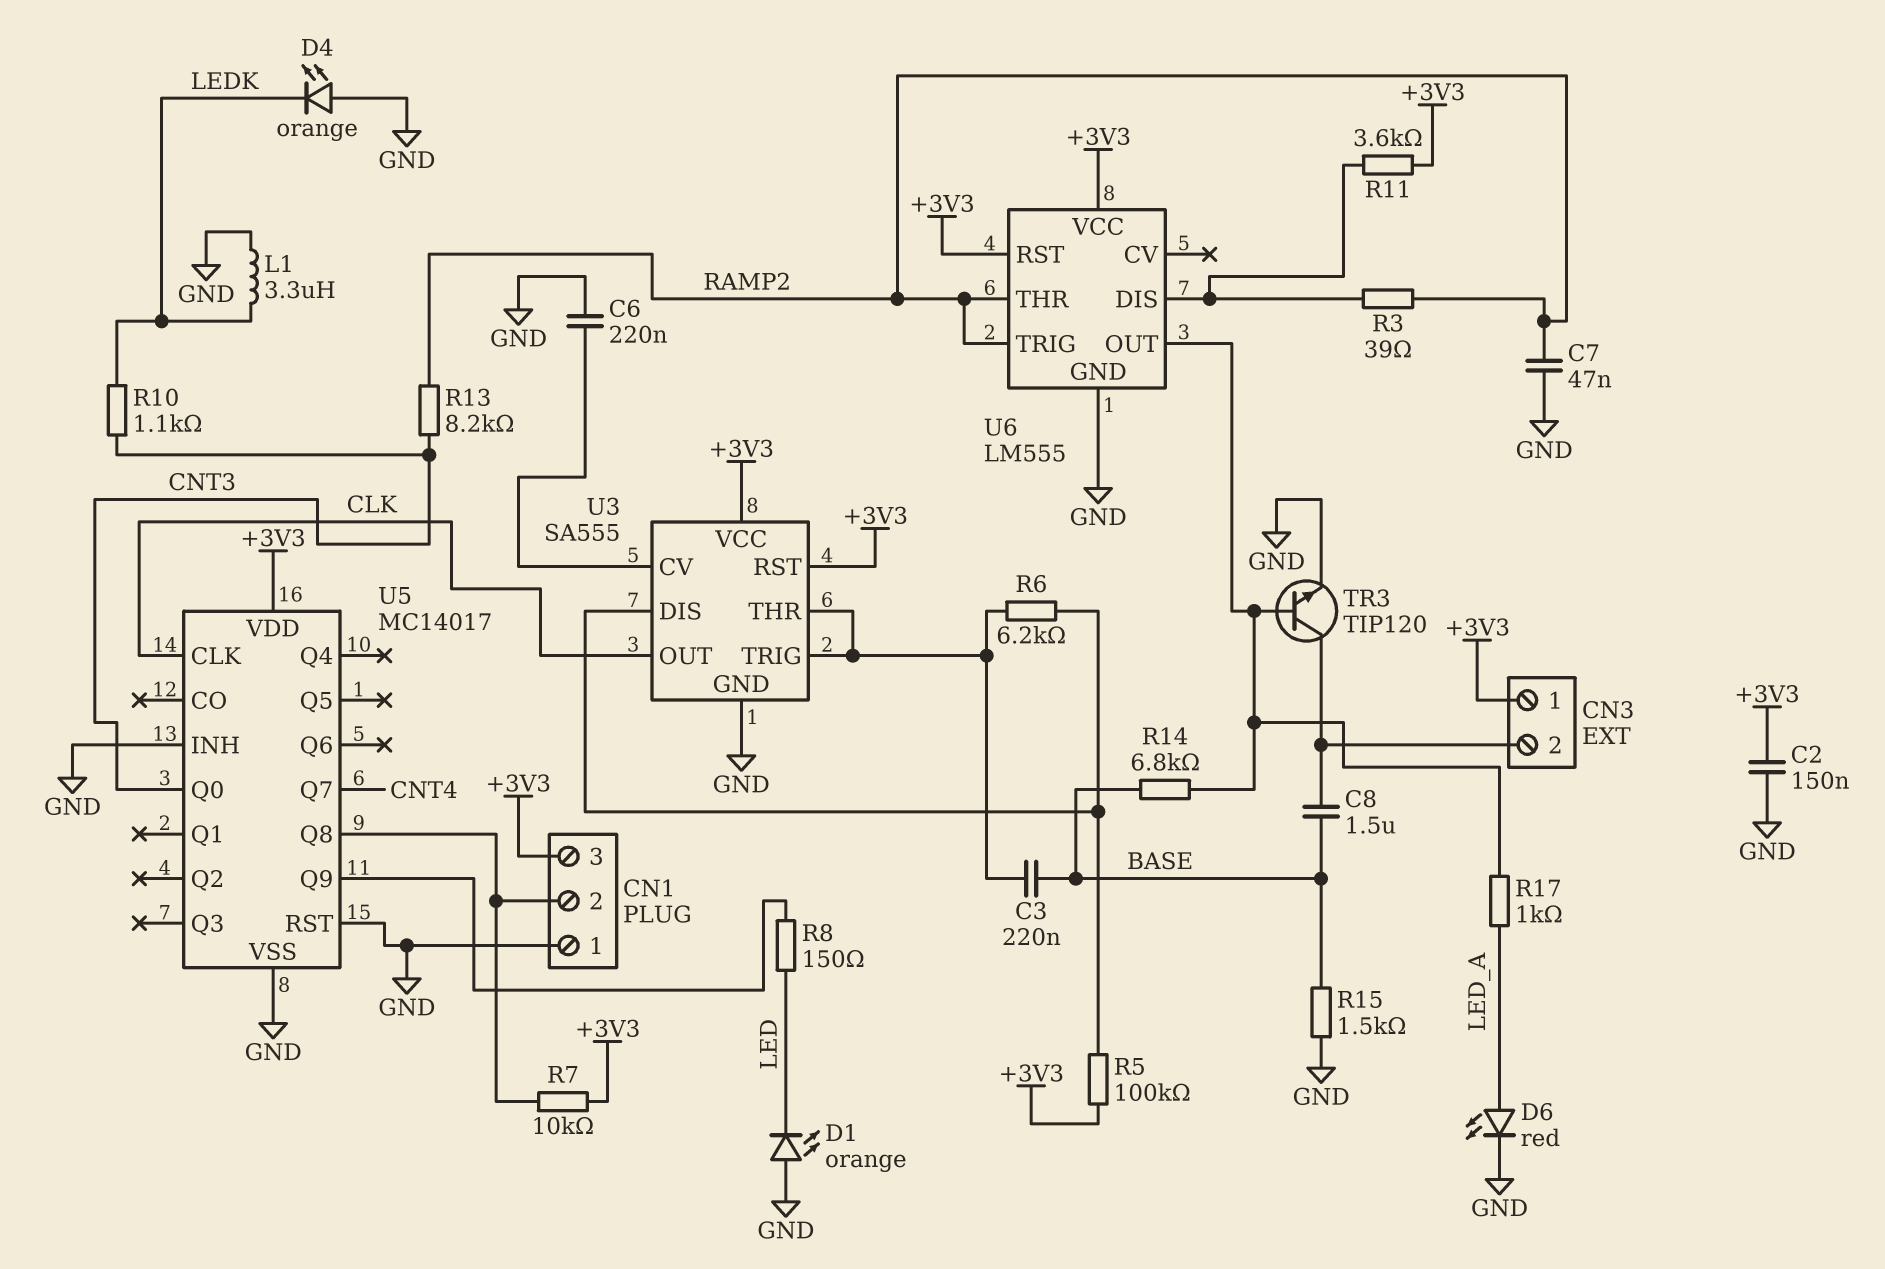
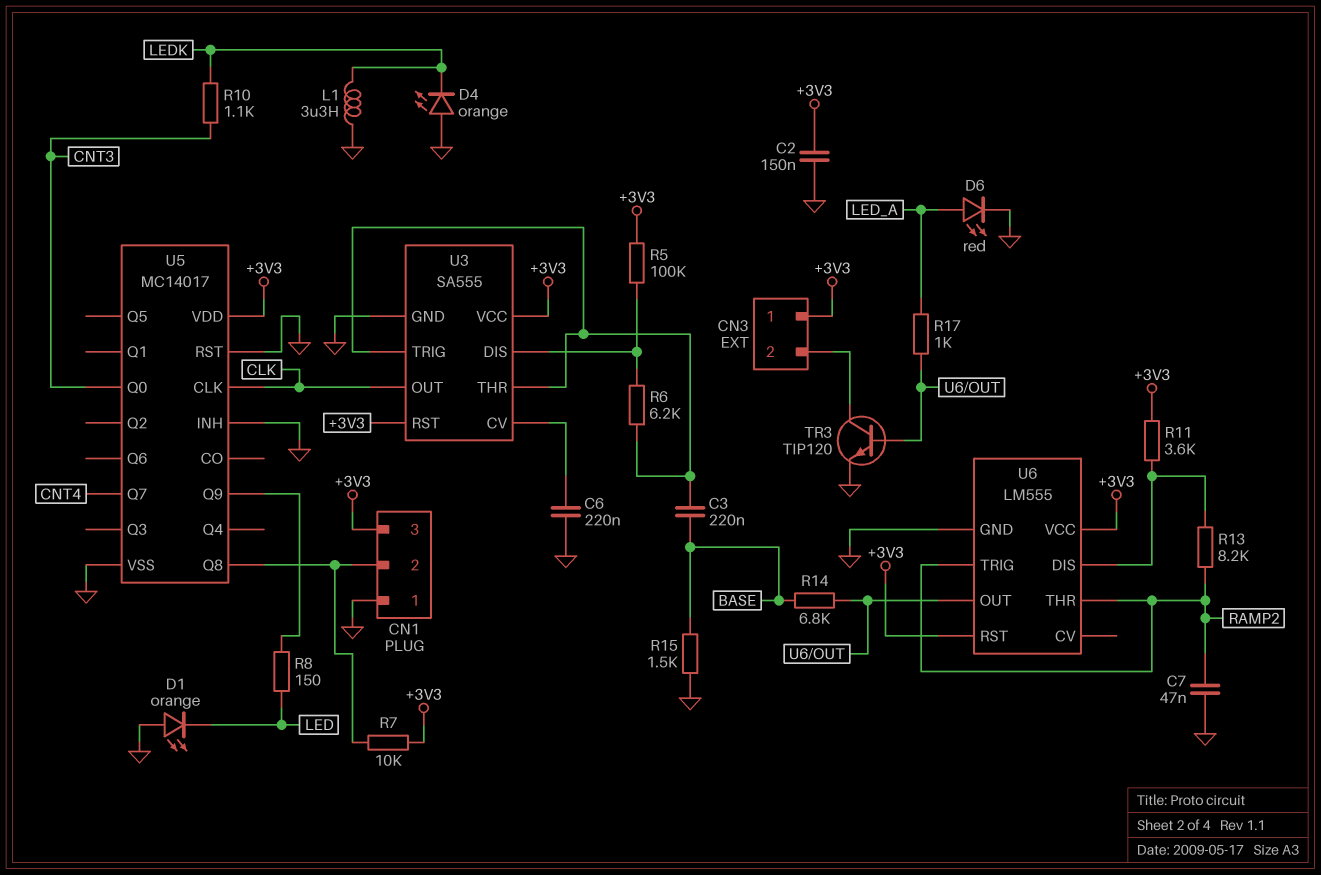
C8: 1.5uF (BASE, CN3/2) -> none
R3: 39 (RAMP2, U6/DIS) -> none
R13: 8.2k (CNT3, RAMP2) -> 8.2k (RAMP2, U6/DIS)

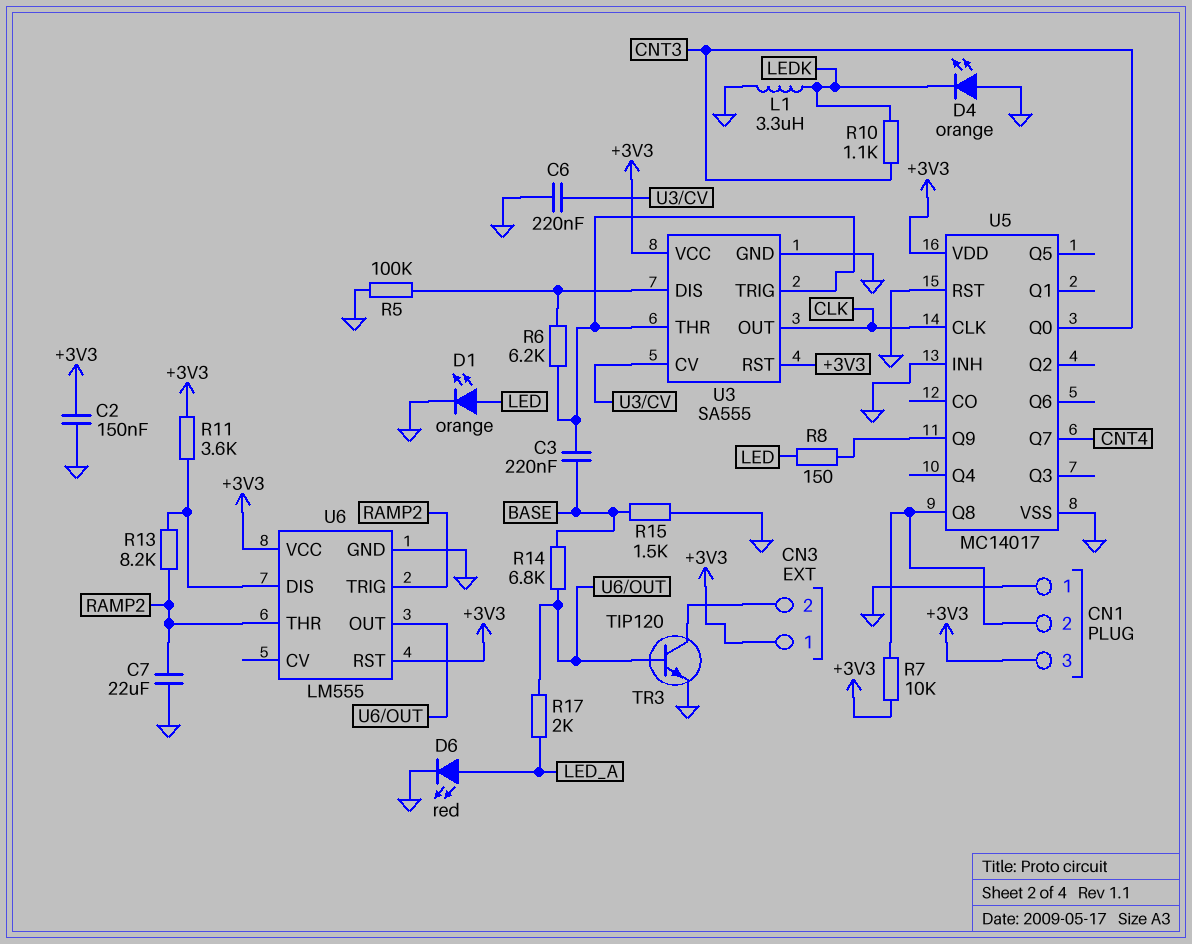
C7: 47nF (GND, RAMP2) -> 22uF (GND, RAMP2)
D1: LED orange (A GND, K LED) -> LED orange (A LED, K GND)
R5: 100k (+3V3, U3/DIS) -> 100k (GND, U3/DIS)
R17: 1k (LED_A, U6/OUT) -> 2k (LED_A, U6/OUT)

